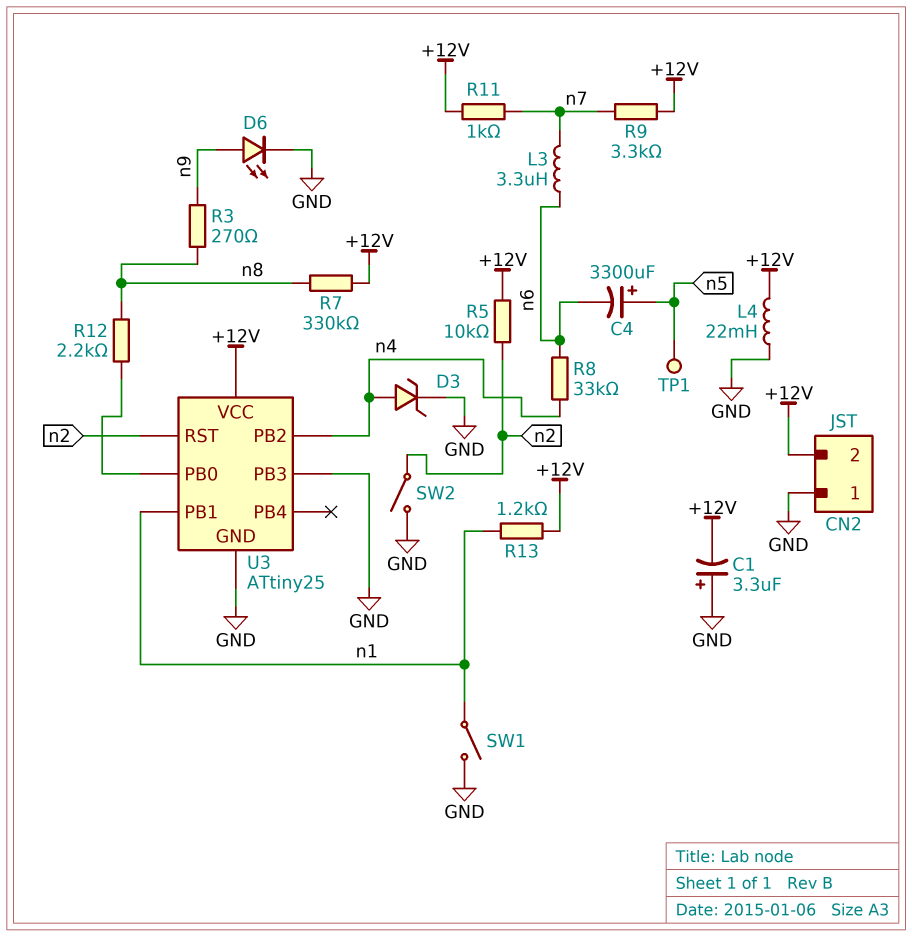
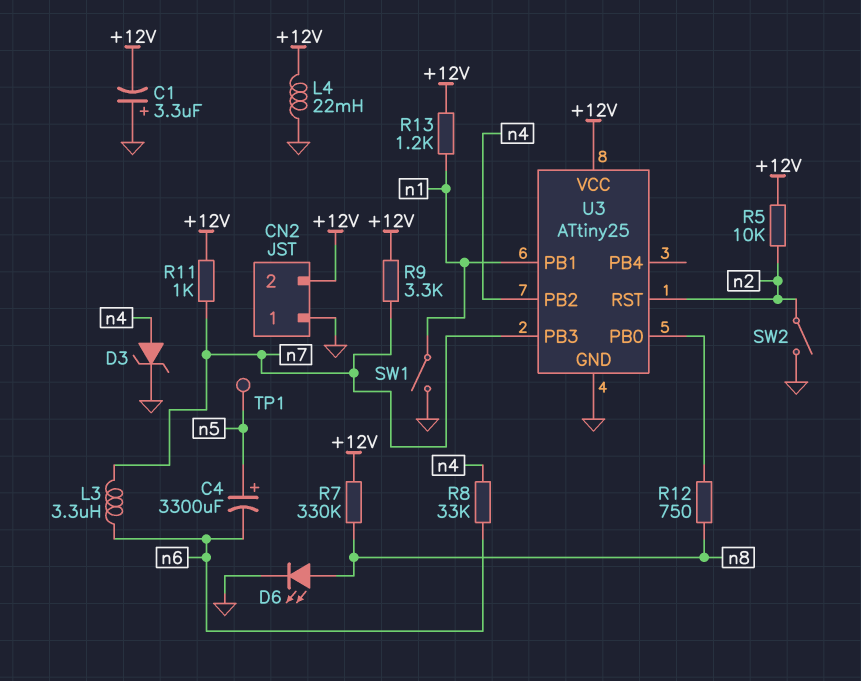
D6: LED (A n9, K GND) -> LED (A n8, K GND)
R3: 270 (n8, n9) -> none
R12: 2.2k (U3/PB0, n8) -> 750 (U3/PB0, n8)
U3 pin PB3: GND -> n7

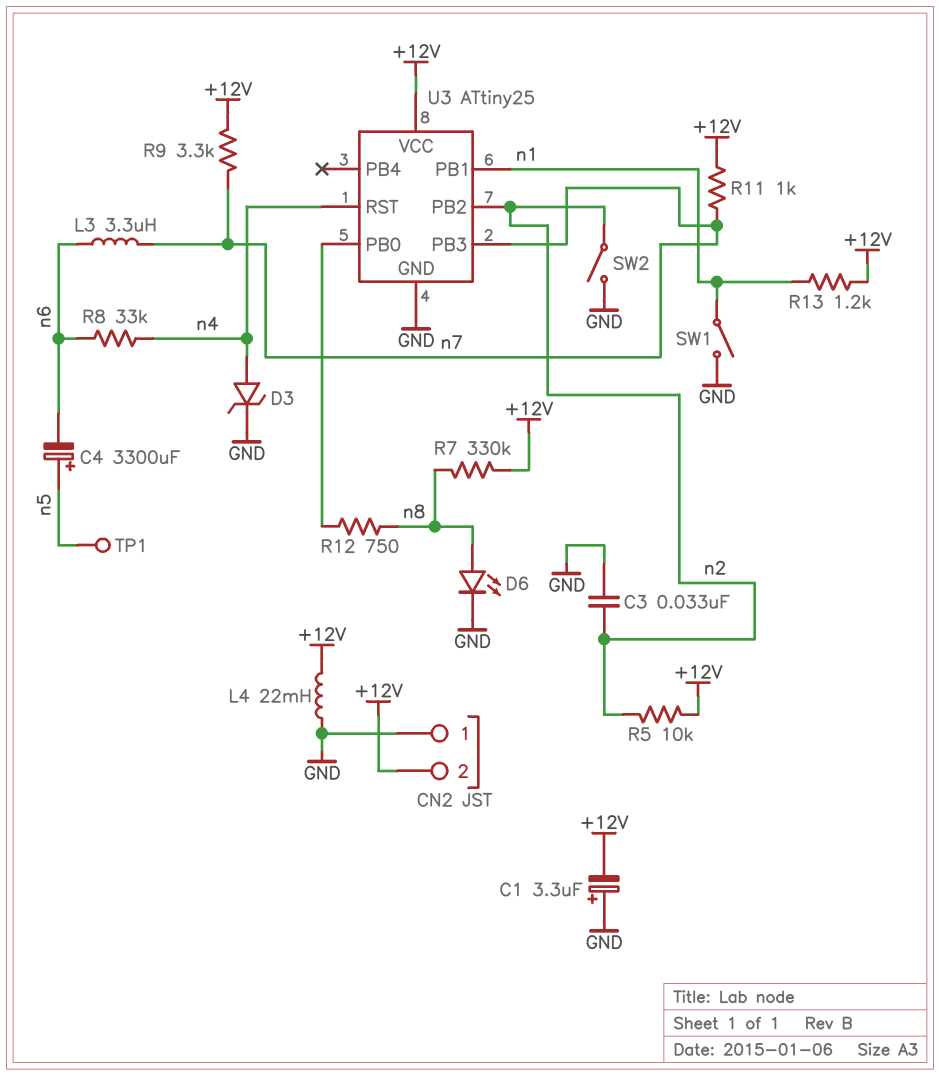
C3: none -> 33nF (GND, n2)
U3 pin PB2: n4 -> n2
U3 pin RST: n2 -> n4

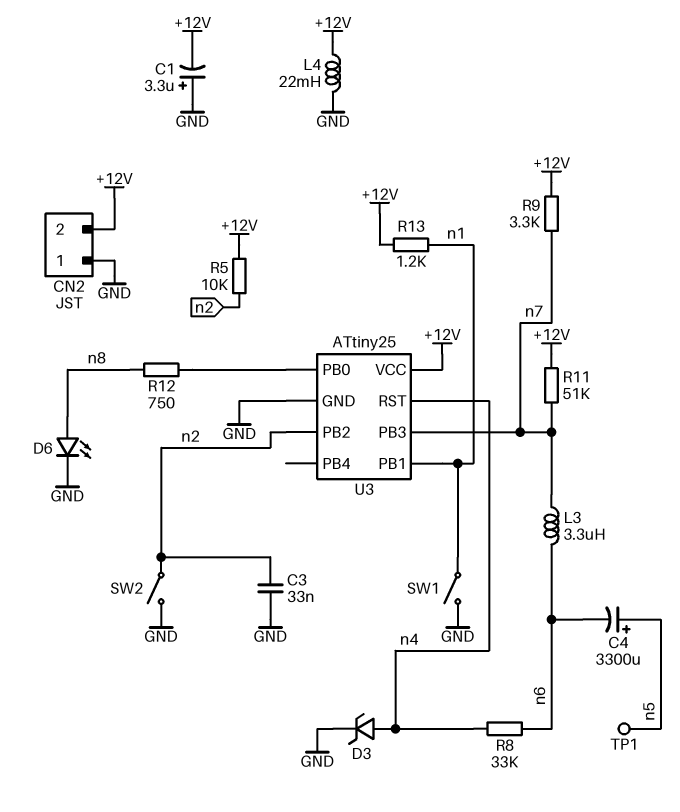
R7: 330k (+12V, n8) -> none
R11: 1k (+12V, n7) -> 51k (+12V, n7)

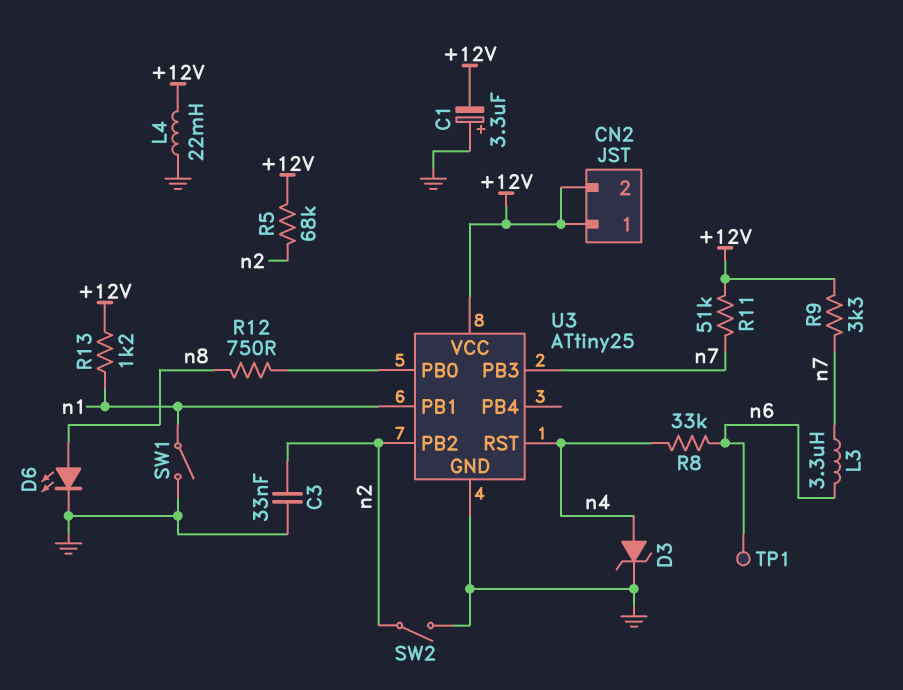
C4: 3300uF (plus n5, minus n6) -> none
CN2 pin 1: GND -> +12V
R5: 10k (+12V, n2) -> 68k (+12V, n2)
TP1: test point (n5) -> test point (n6)

